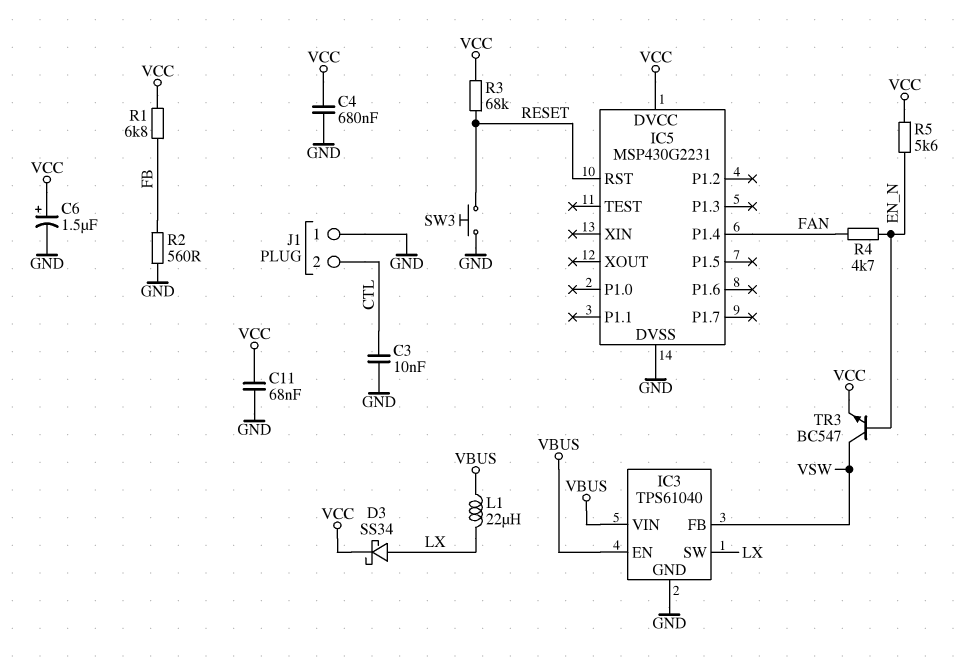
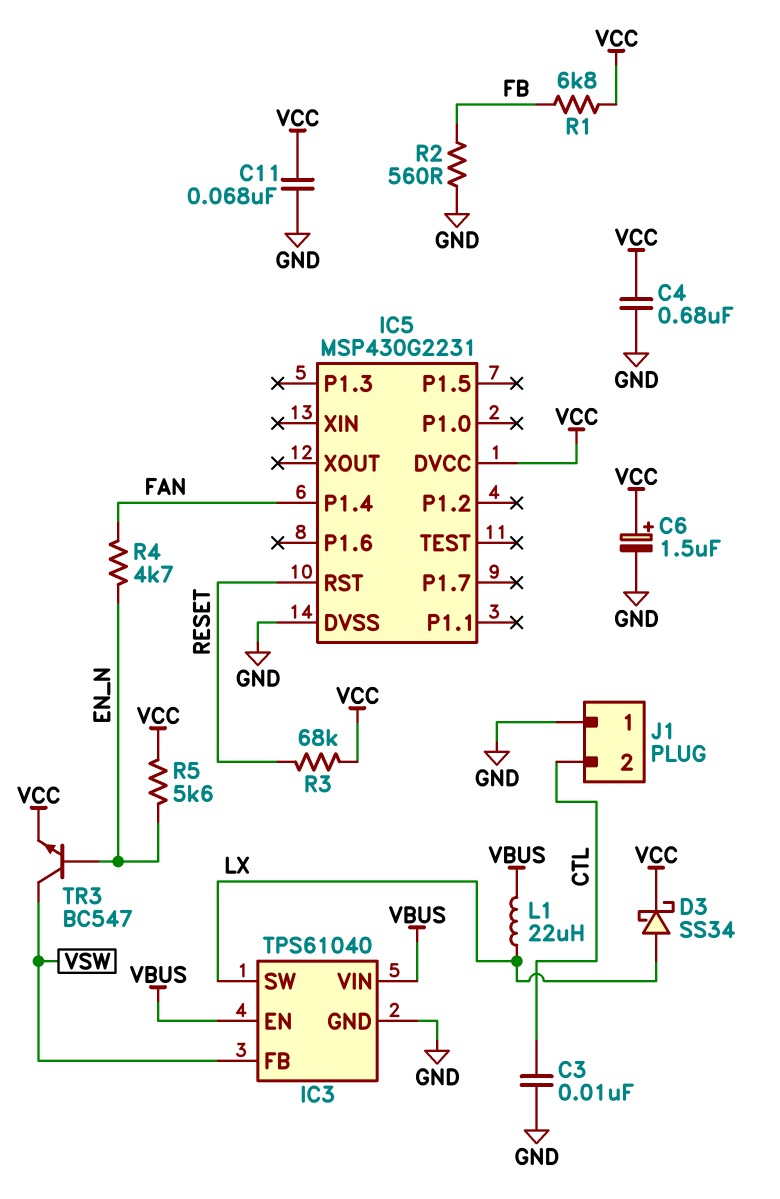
SW3: button (GND, RESET) -> none

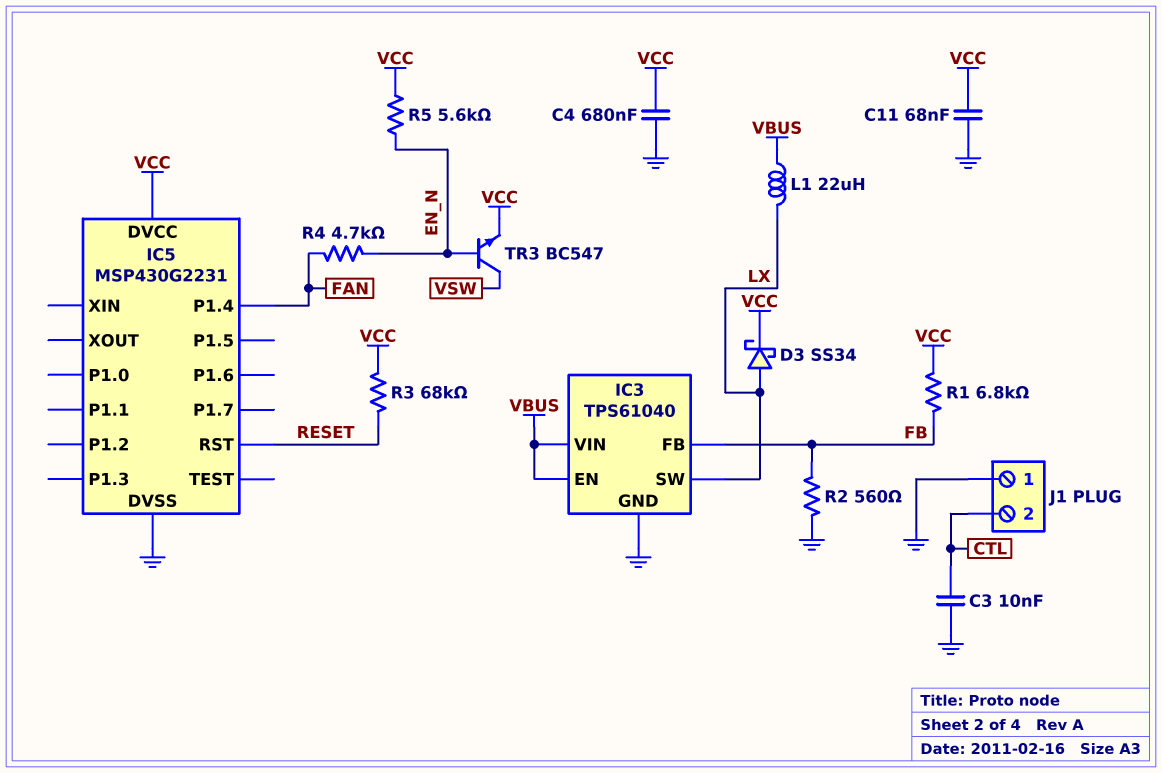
C6: 1.5uF (plus VCC, minus GND) -> none
IC3 pin FB: VSW -> FB

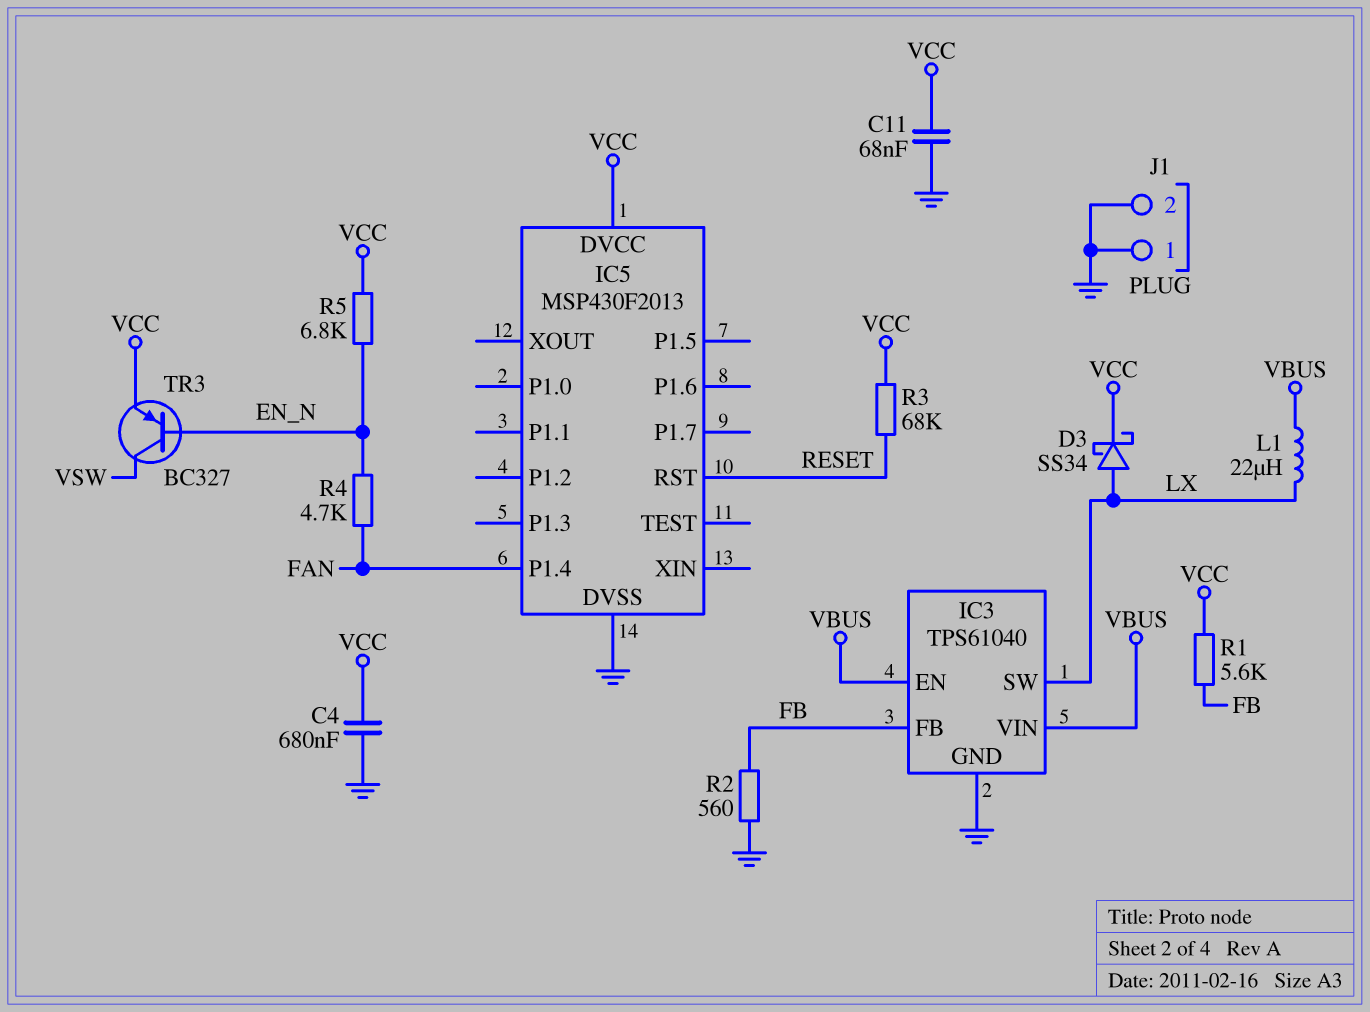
C3: 10nF (CTL, GND) -> none
IC5: MSP430G2231 -> MSP430F2013
J1 pin 2: CTL -> GND
R1: 6.8k (FB, VCC) -> 5.6k (FB, VCC)
R5: 5.6k (EN_N, VCC) -> 6.8k (EN_N, VCC)
TR3: NPN BC547 (B EN_N, C VSW, E VCC) -> PNP BC327 (B EN_N, C VSW, E VCC)

